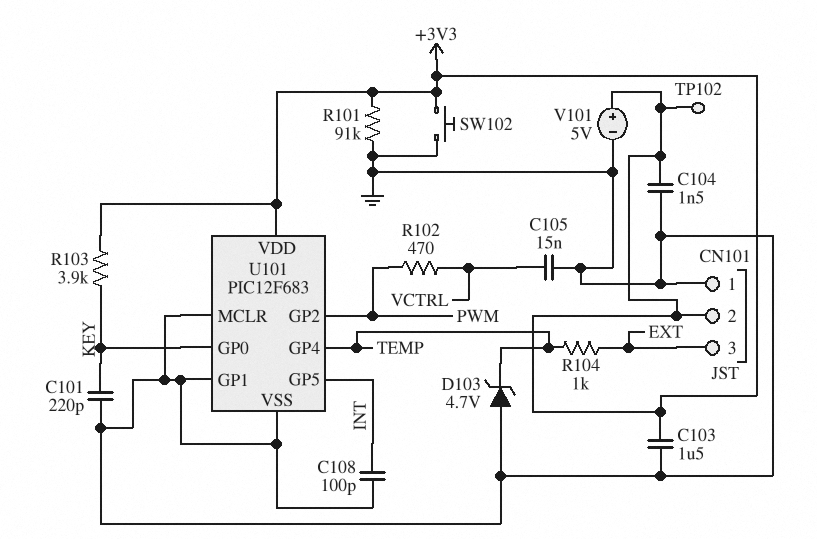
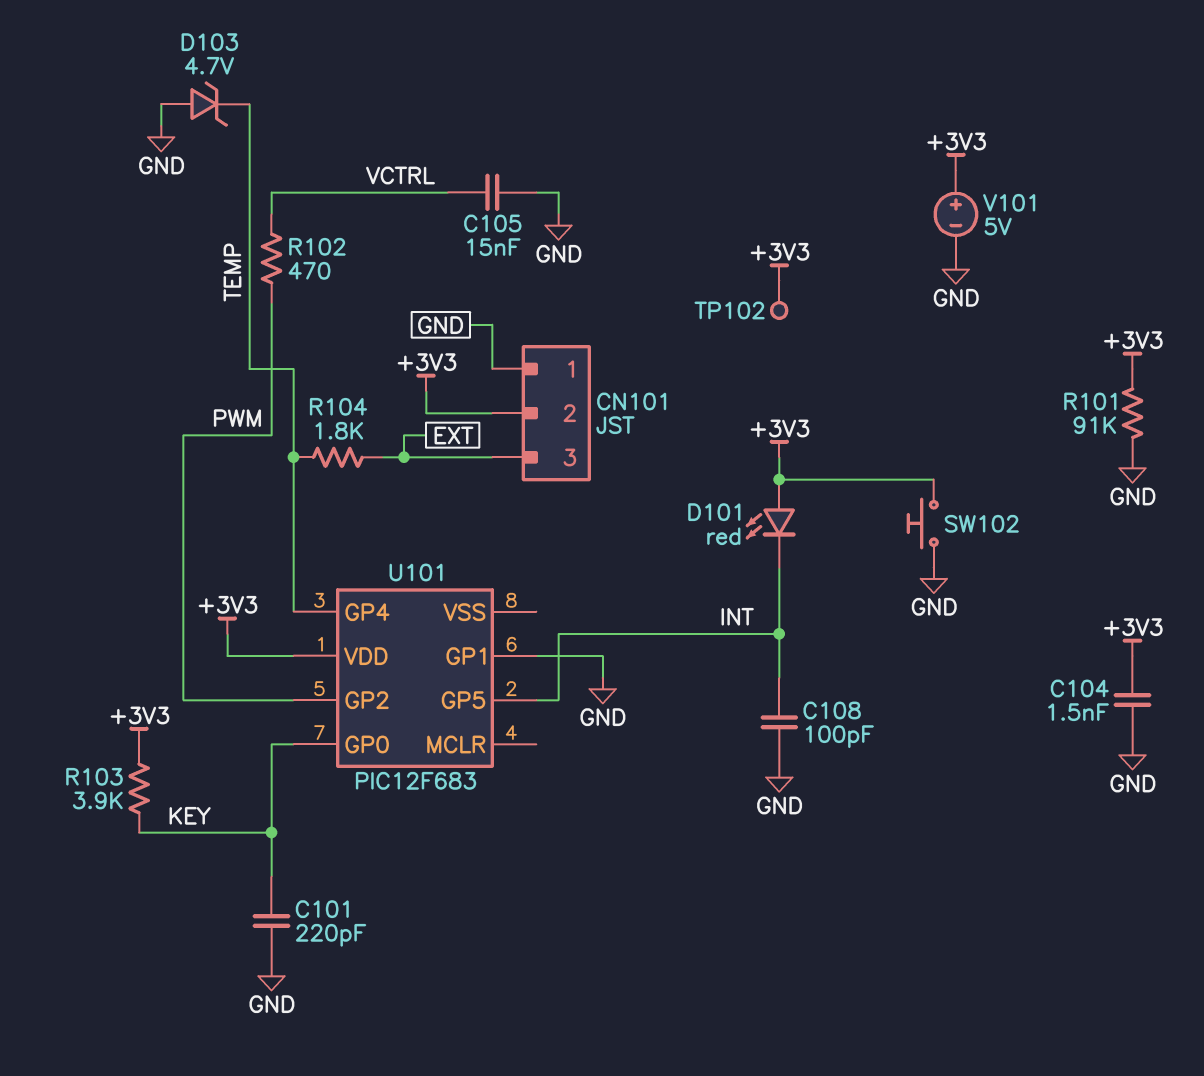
C103: 1.5uF (+3V3, GND) -> none
D101: none -> LED red (A +3V3, K INT)
R104: 1k (EXT, TEMP) -> 1.8k (EXT, TEMP)
U101 pin MCLR: GND -> none
U101 pin VSS: GND -> none

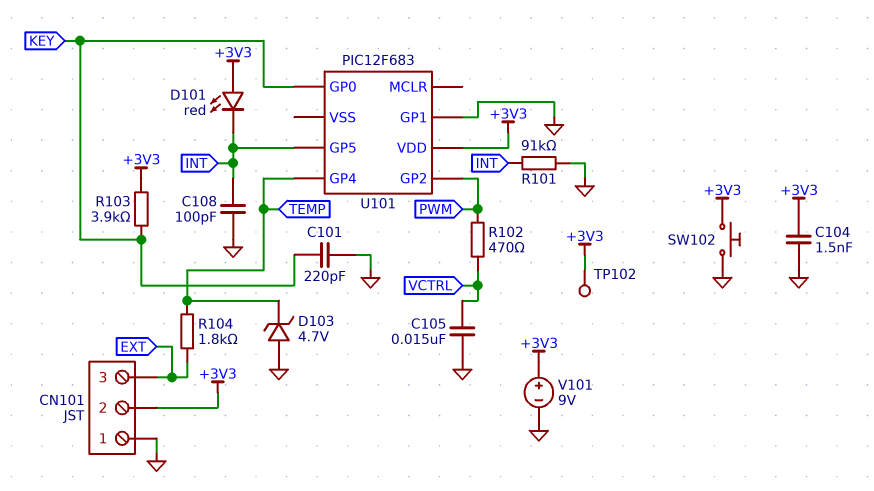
R101: 91k (+3V3, GND) -> 91k (GND, INT)
V101: 5V (plus +3V3, minus GND) -> 9V (plus +3V3, minus GND)

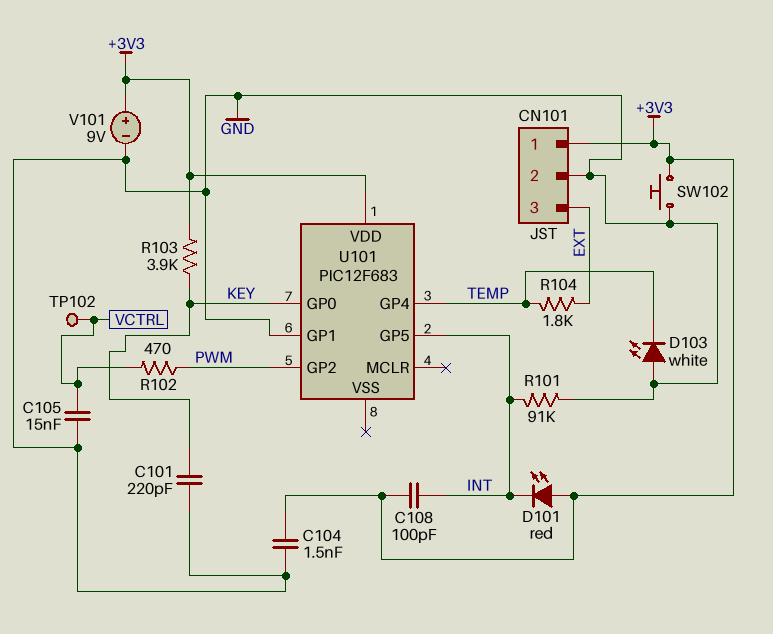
C108: 100pF (GND, INT) -> 100pF (+3V3, INT)
CN101 pin 1: GND -> +3V3
CN101 pin 2: +3V3 -> GND
D103: zener 4.7V (A GND, K TEMP) -> LED white (A GND, K TEMP)
TP102: test point (+3V3) -> test point (VCTRL)

